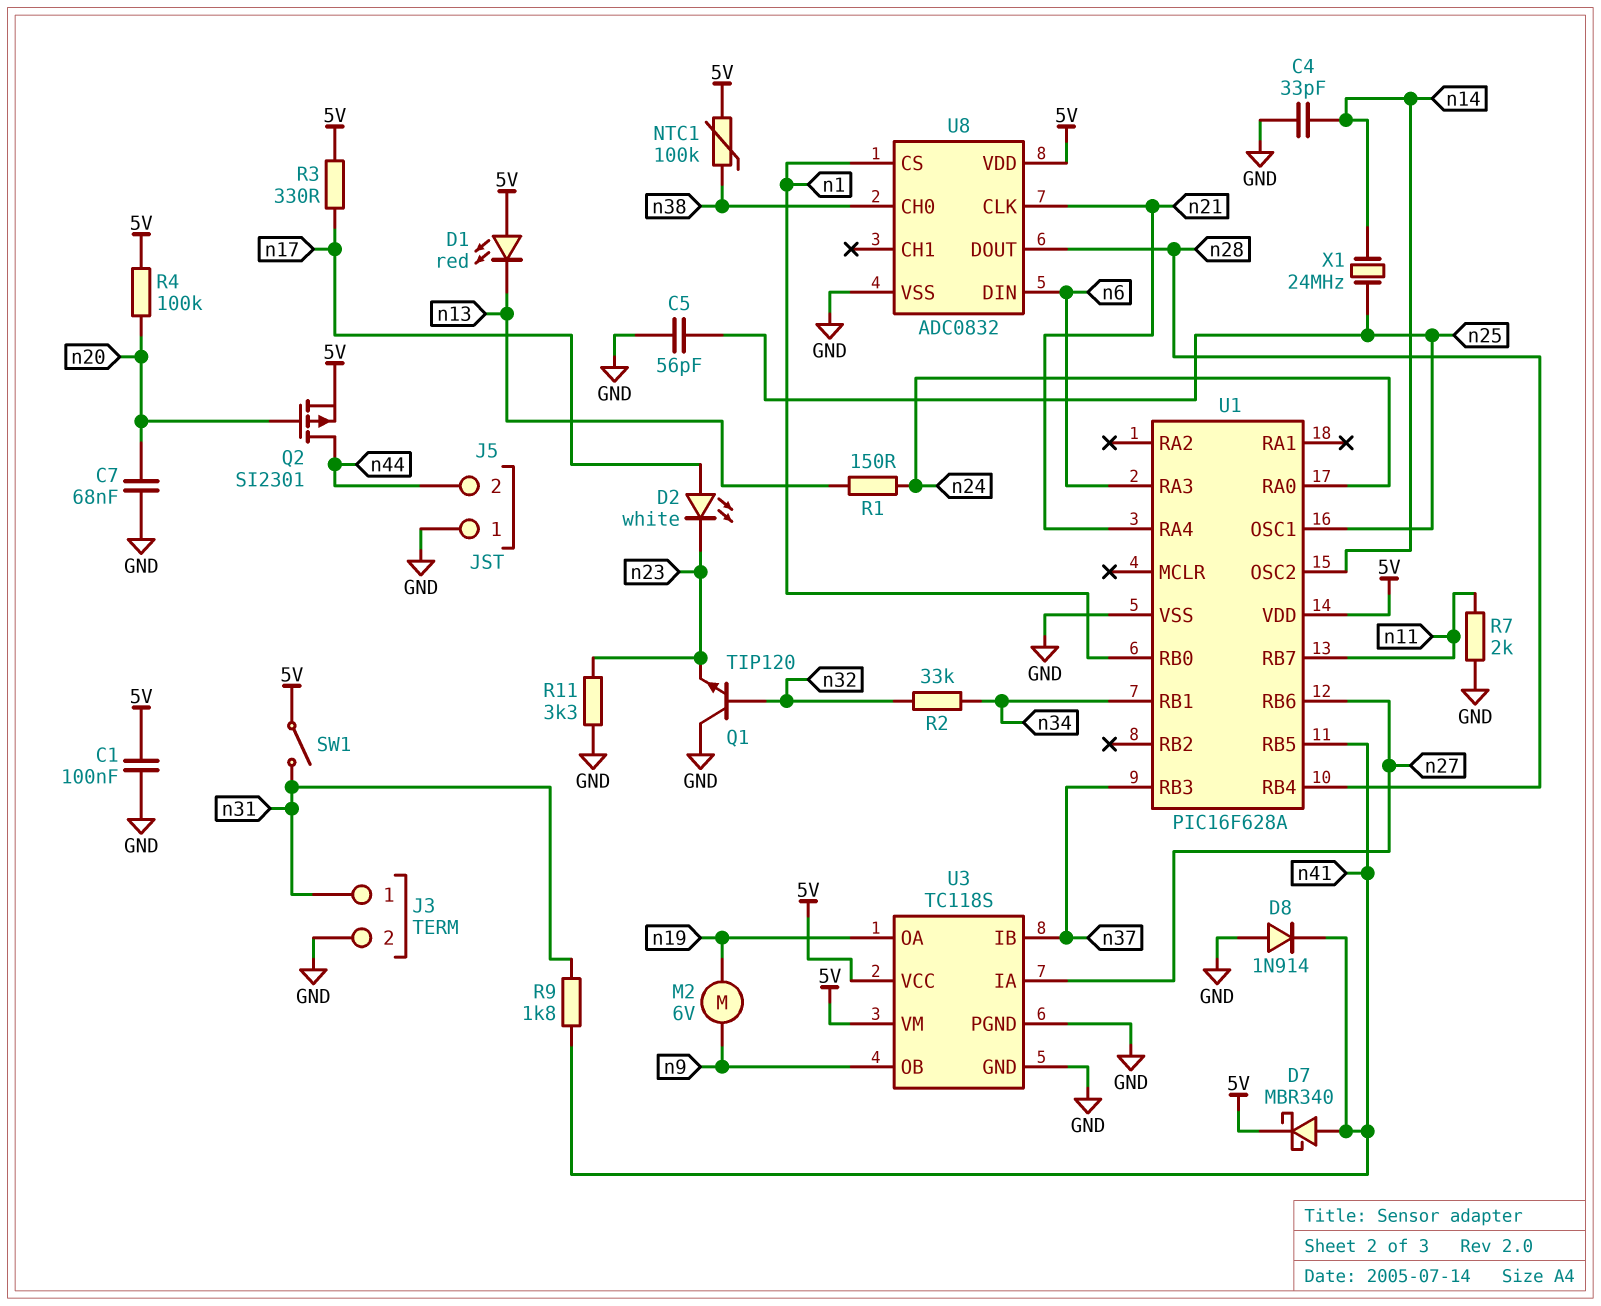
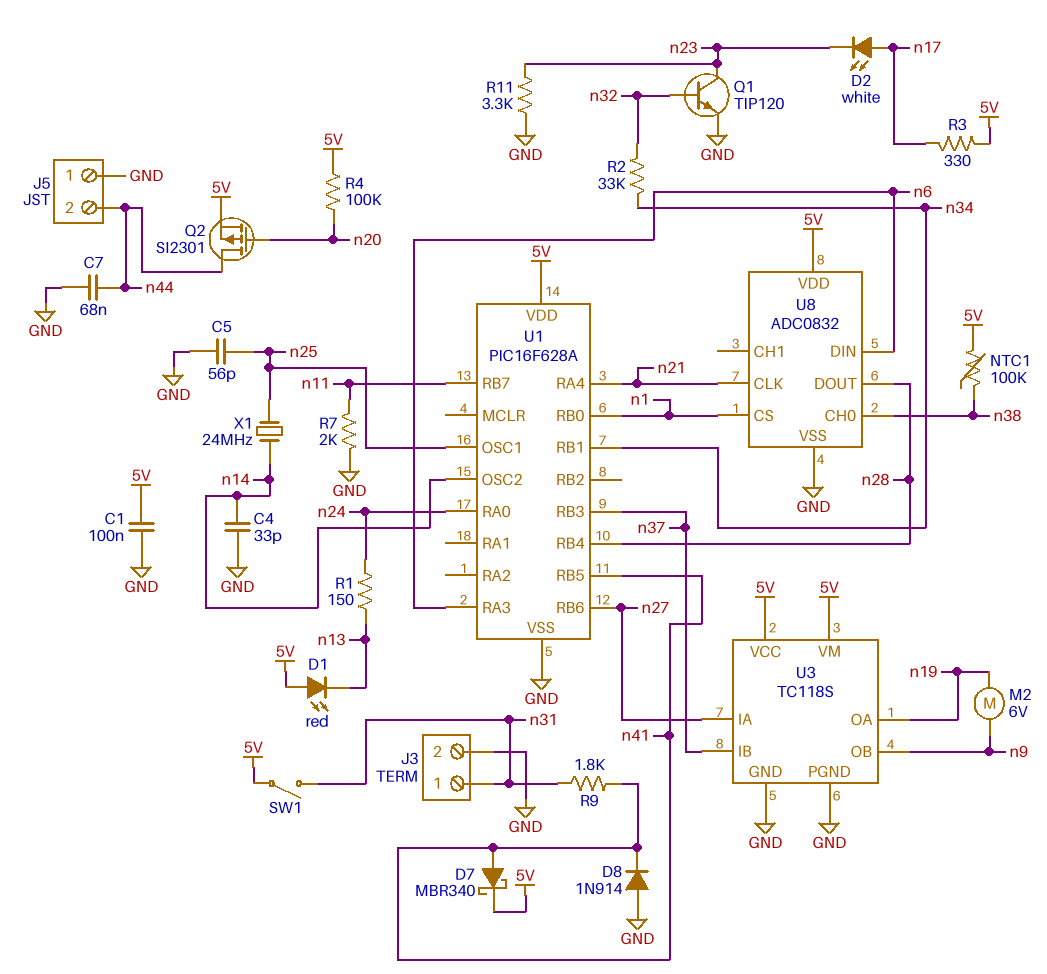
C7: 68nF (GND, n20) -> 68nF (GND, n44)
Q1: NPN TIP120 (B n32, C GND, E n23) -> NPN TIP120 (B n32, C n23, E GND)

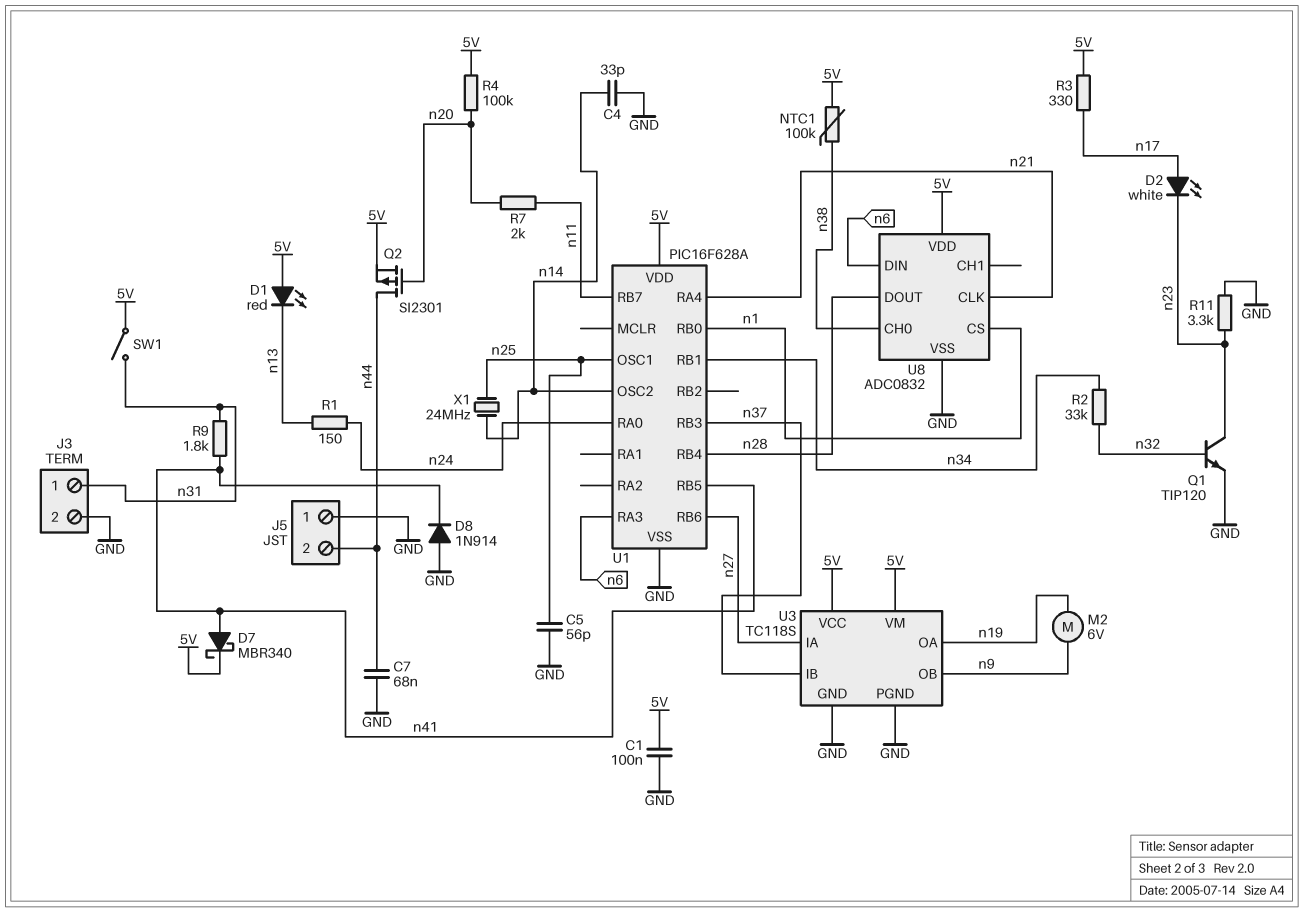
R7: 2k (GND, n11) -> 2k (n11, n20)

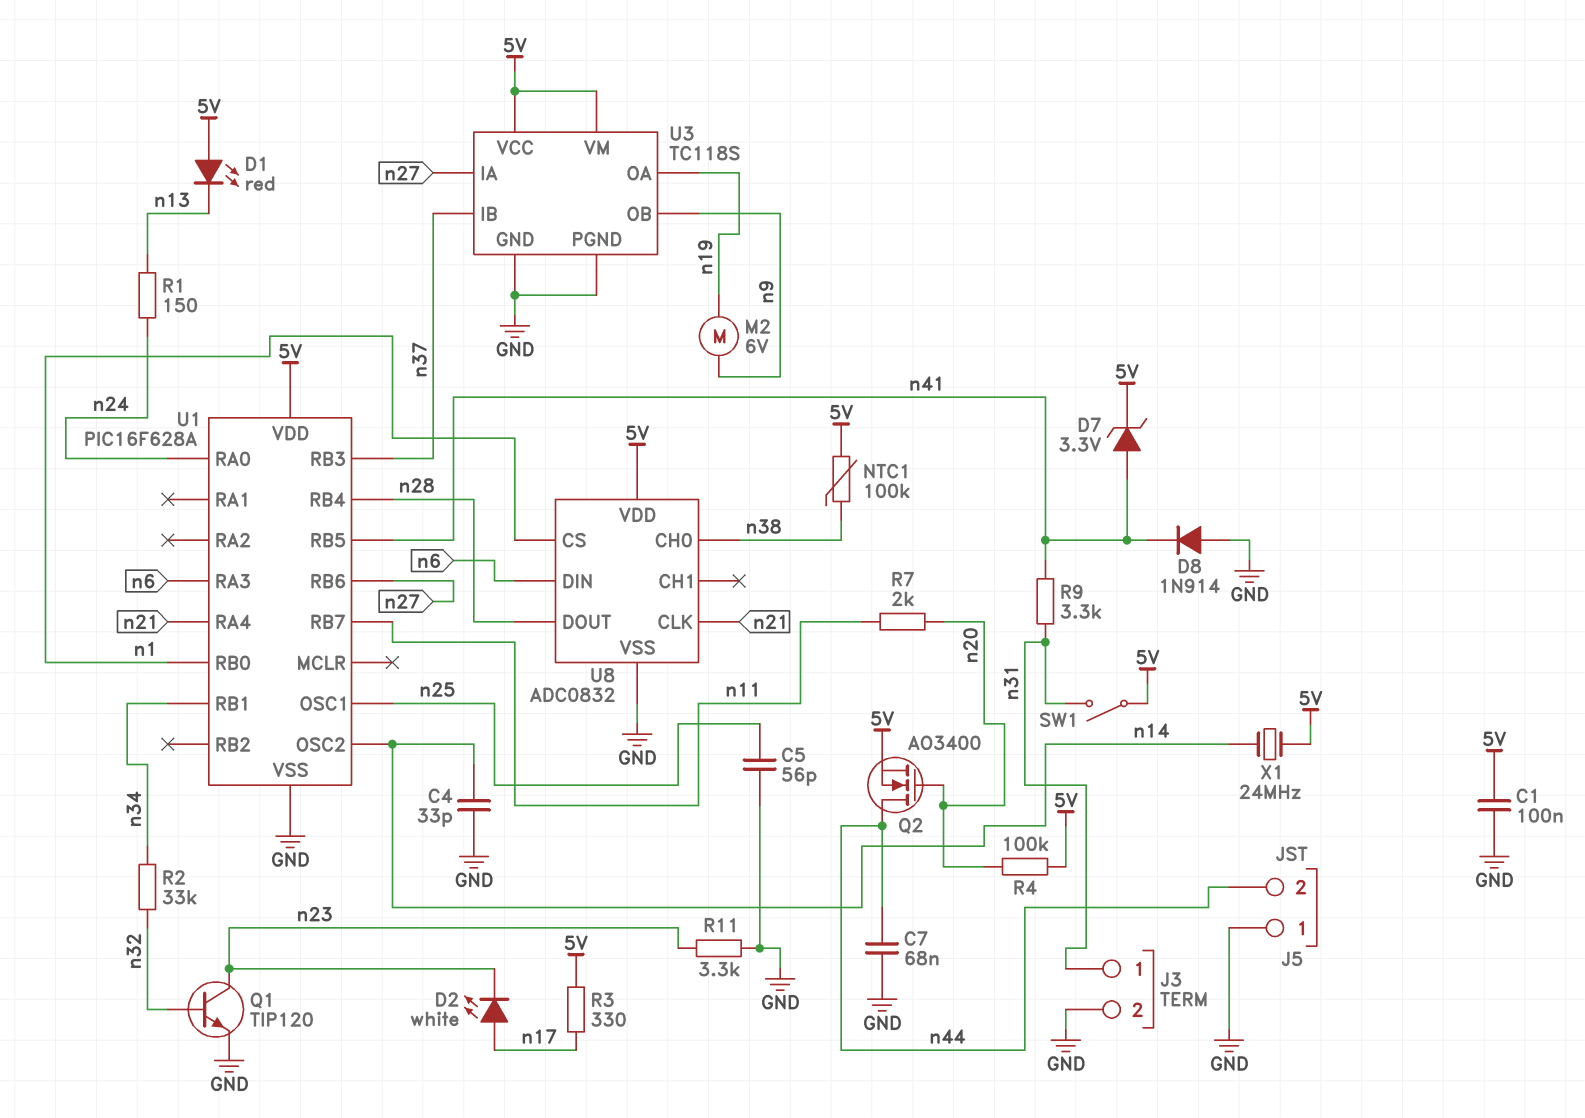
D7: schottky MBR340 (A n41, K 5V) -> zener 3.3V (A n41, K 5V)
Q2: PMOS SI2301 (G n20, D n44, S 5V) -> NMOS AO3400 (G n20, D n44, S 5V)
R9: 1.8k (n31, n41) -> 3.3k (n31, n41)
X1: 24MHz (n14, n25) -> 24MHz (5V, n14)

